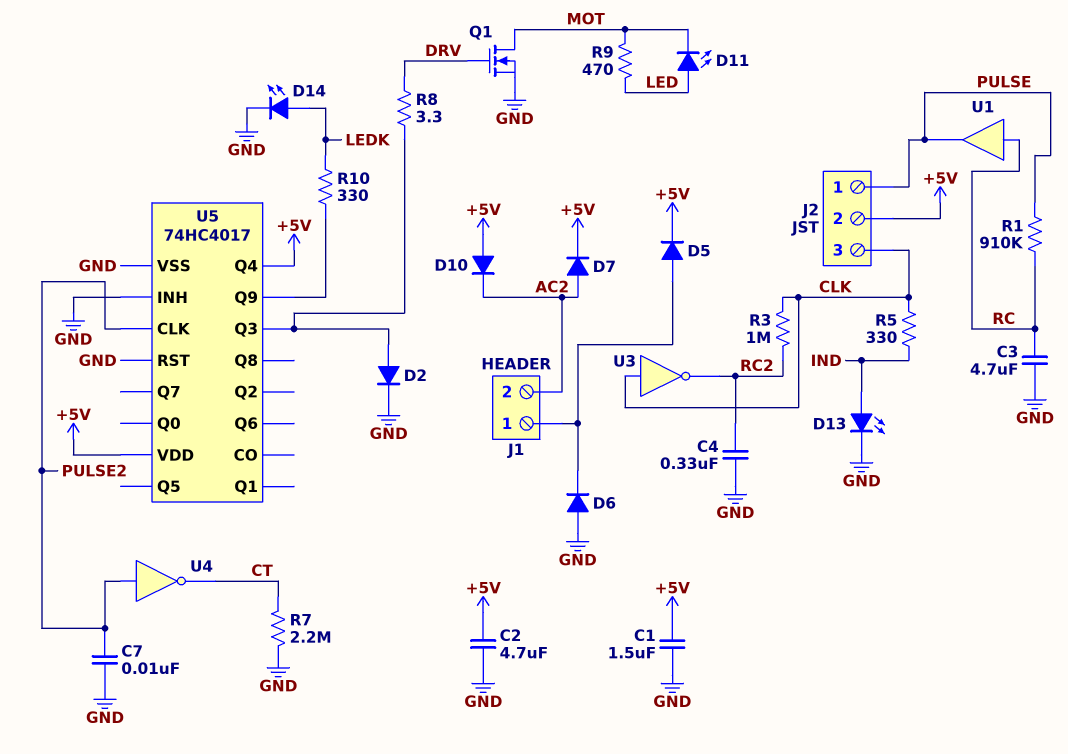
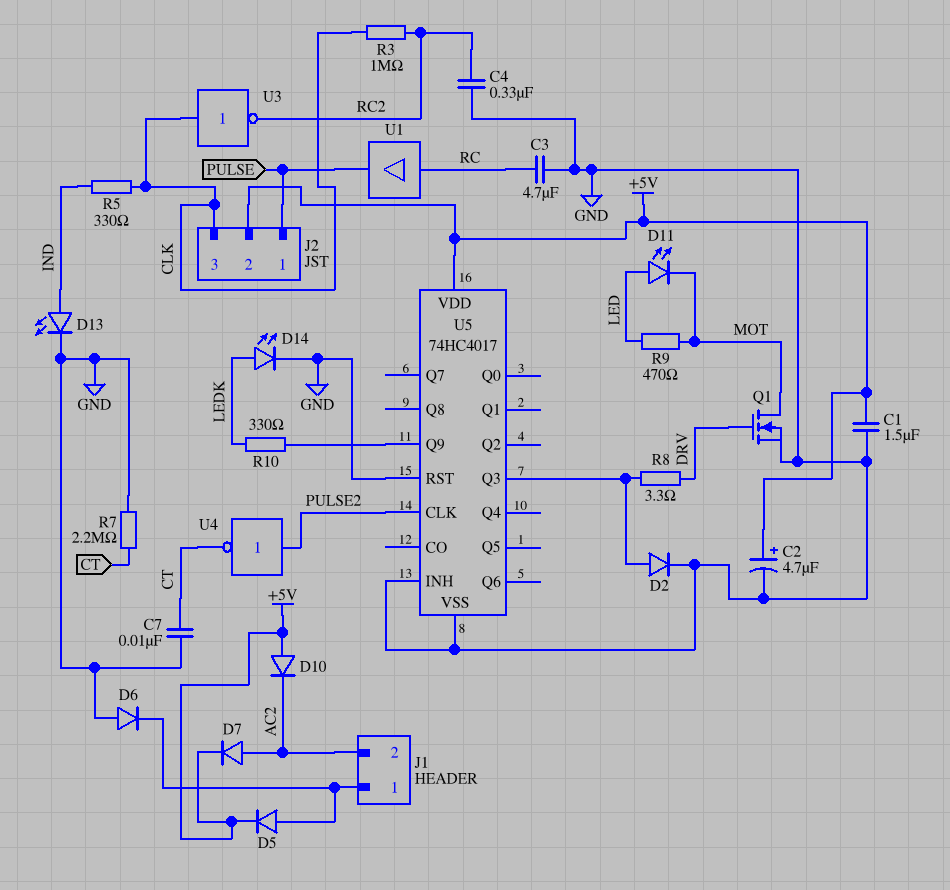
C2: 4.7uF (+5V, GND) -> 4.7uF (plus +5V, minus GND)
C7: 10nF (GND, PULSE2) -> 10nF (CT, GND)
R1: 910k (PULSE, RC) -> none
U5 pin Q4: +5V -> none

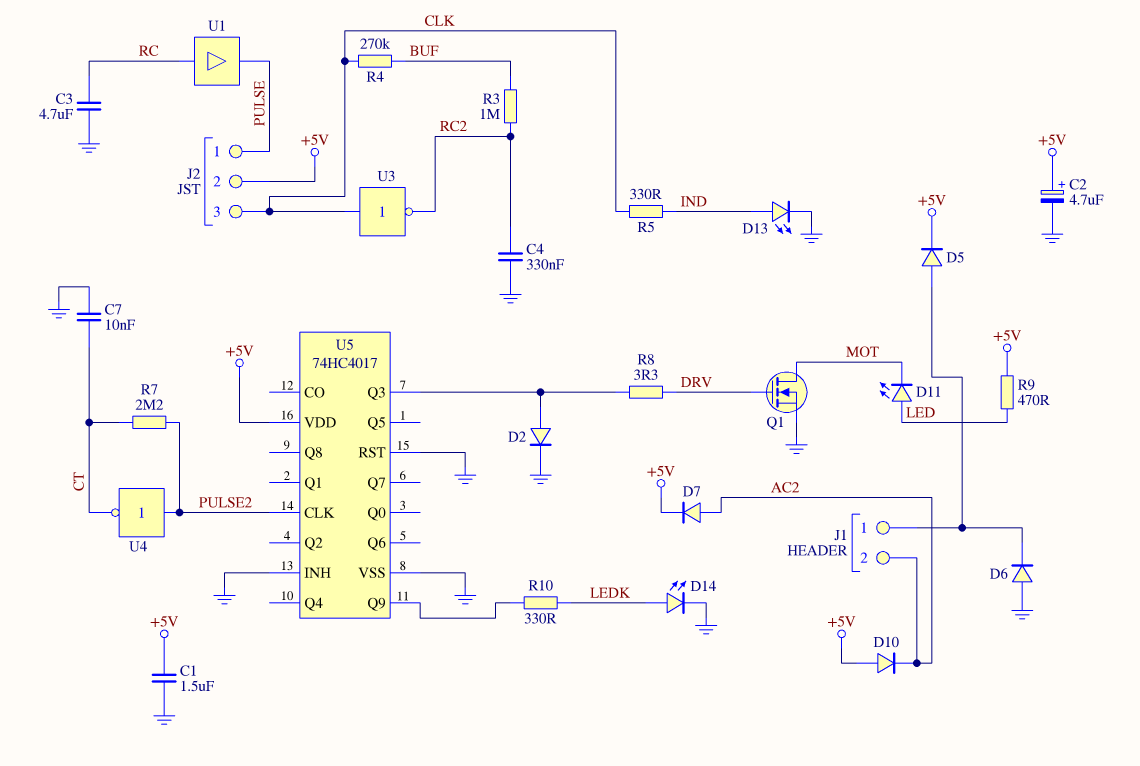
R3: 1M (CLK, RC2) -> 1M (BUF, RC2)
R4: none -> 270k (BUF, CLK)
R7: 2.2M (CT, GND) -> 2.2M (CT, PULSE2)
R9: 470 (LED, MOT) -> 470 (+5V, LED)

